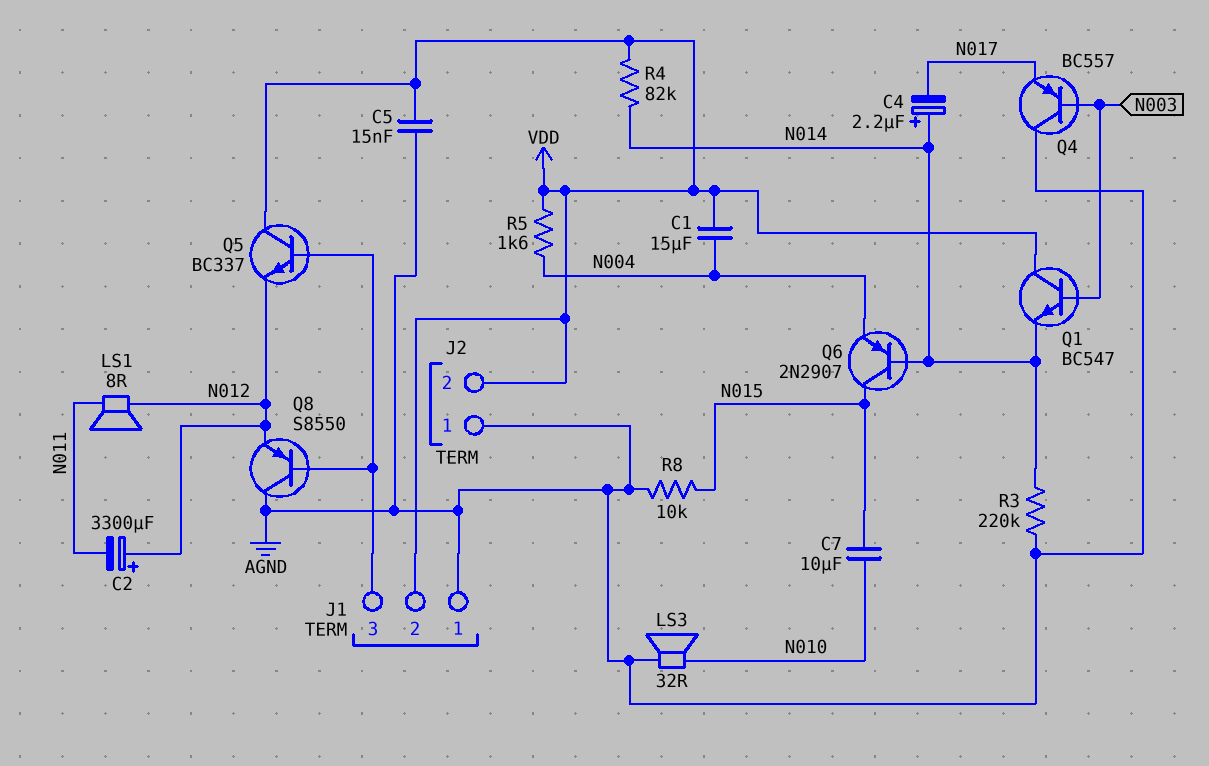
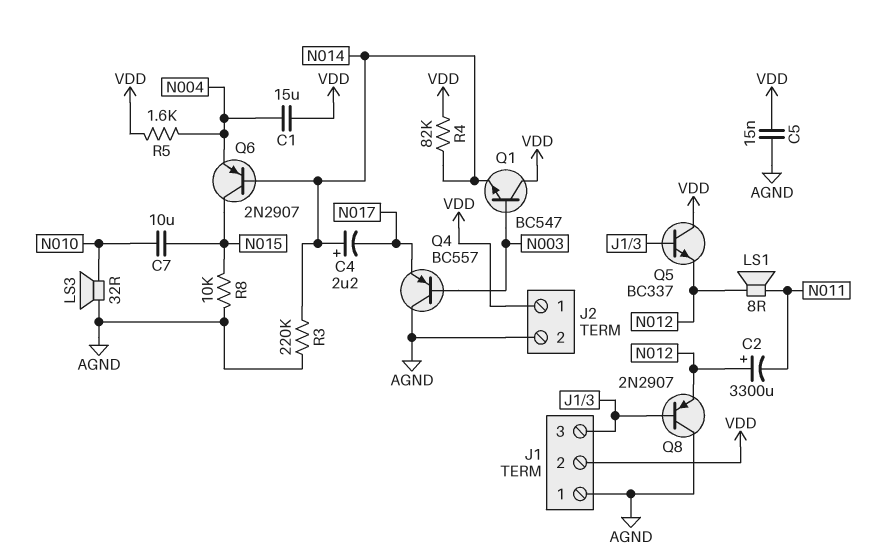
J2 pin 1: AGND -> VDD
J2 pin 2: VDD -> AGND
Q8: PNP S8550 (B J1/3, C AGND, E N012) -> PNP 2N2907 (B J1/3, C AGND, E N012)

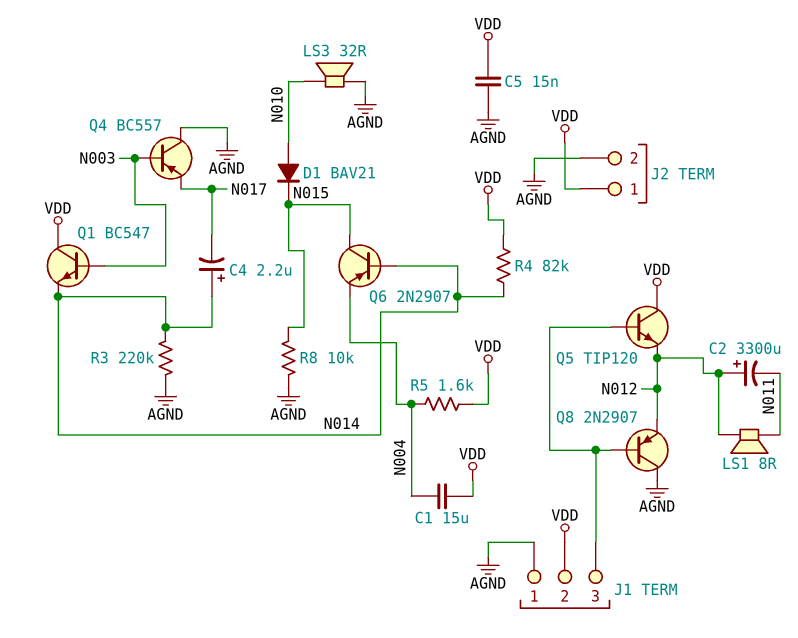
C7: 10uF (N010, N015) -> none
D1: none -> diode BAV21 (A N010, K N015)
Q5: NPN BC337 (B J1/3, C VDD, E N012) -> NPN TIP120 (B J1/3, C VDD, E N012)

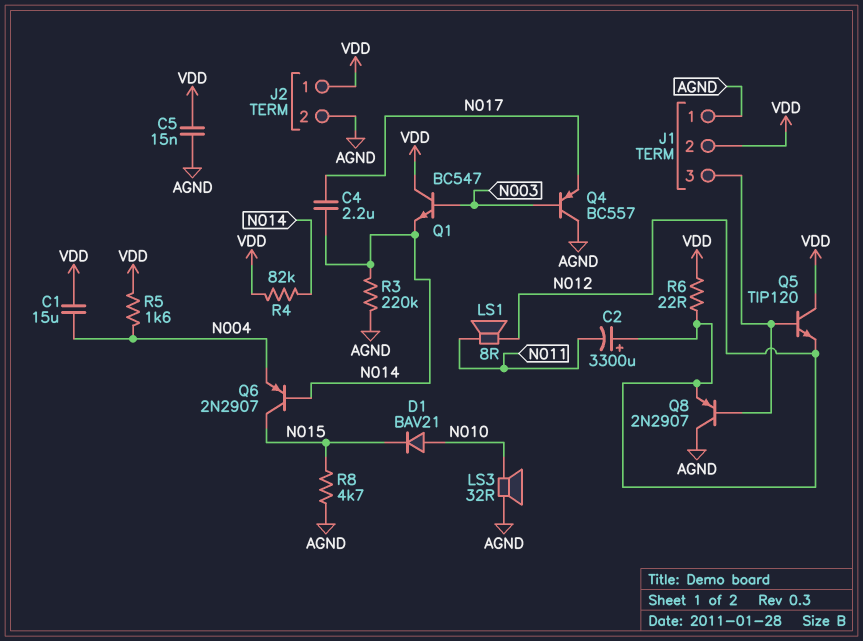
C4: 2.2uF (plus N014, minus N017) -> 2.2uF (N014, N017)
R6: none -> 22 (N012, VDD)
R8: 10k (AGND, N015) -> 4.7k (AGND, N015)

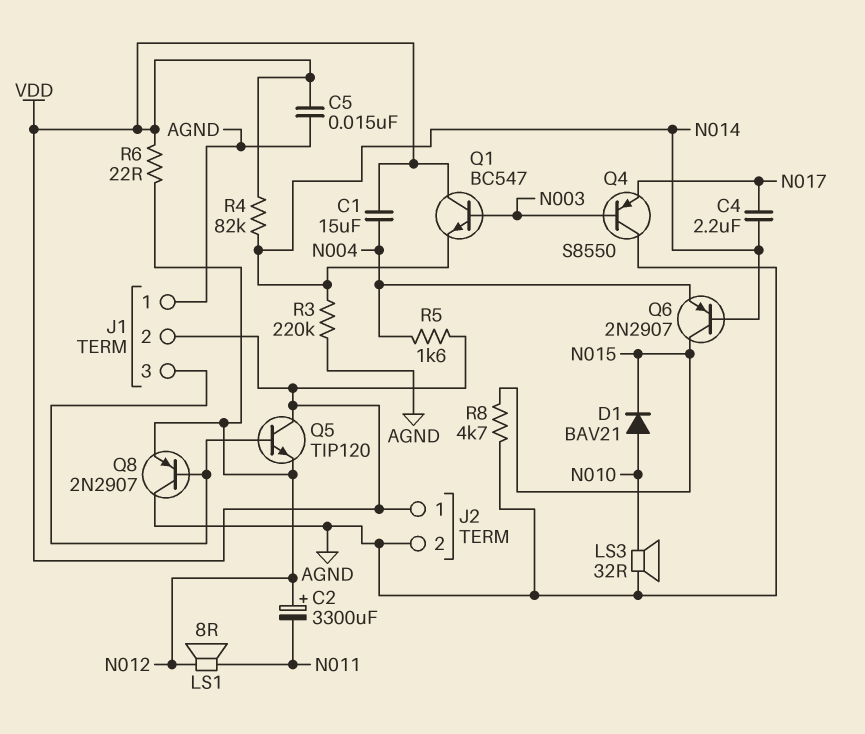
Q4: PNP BC557 (B N003, C AGND, E N017) -> PNP S8550 (B N003, C AGND, E N017)

